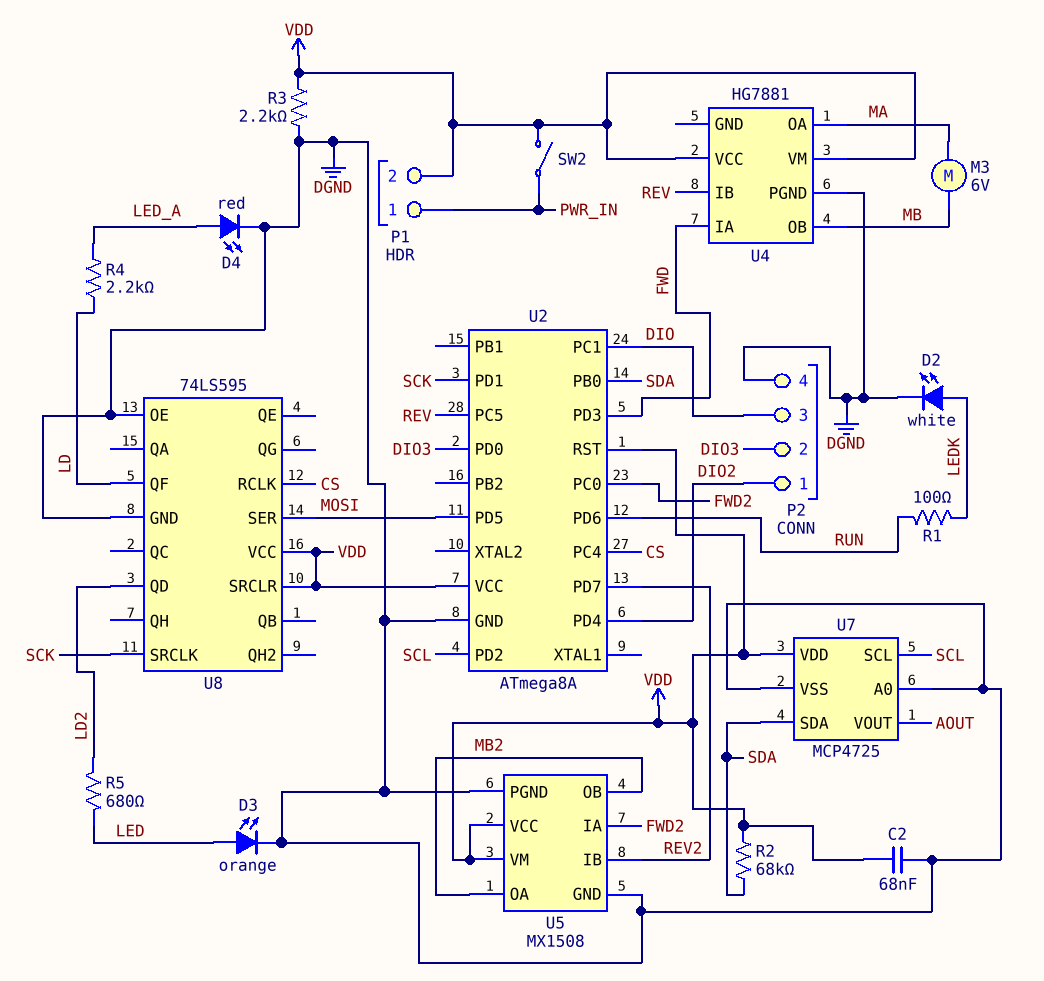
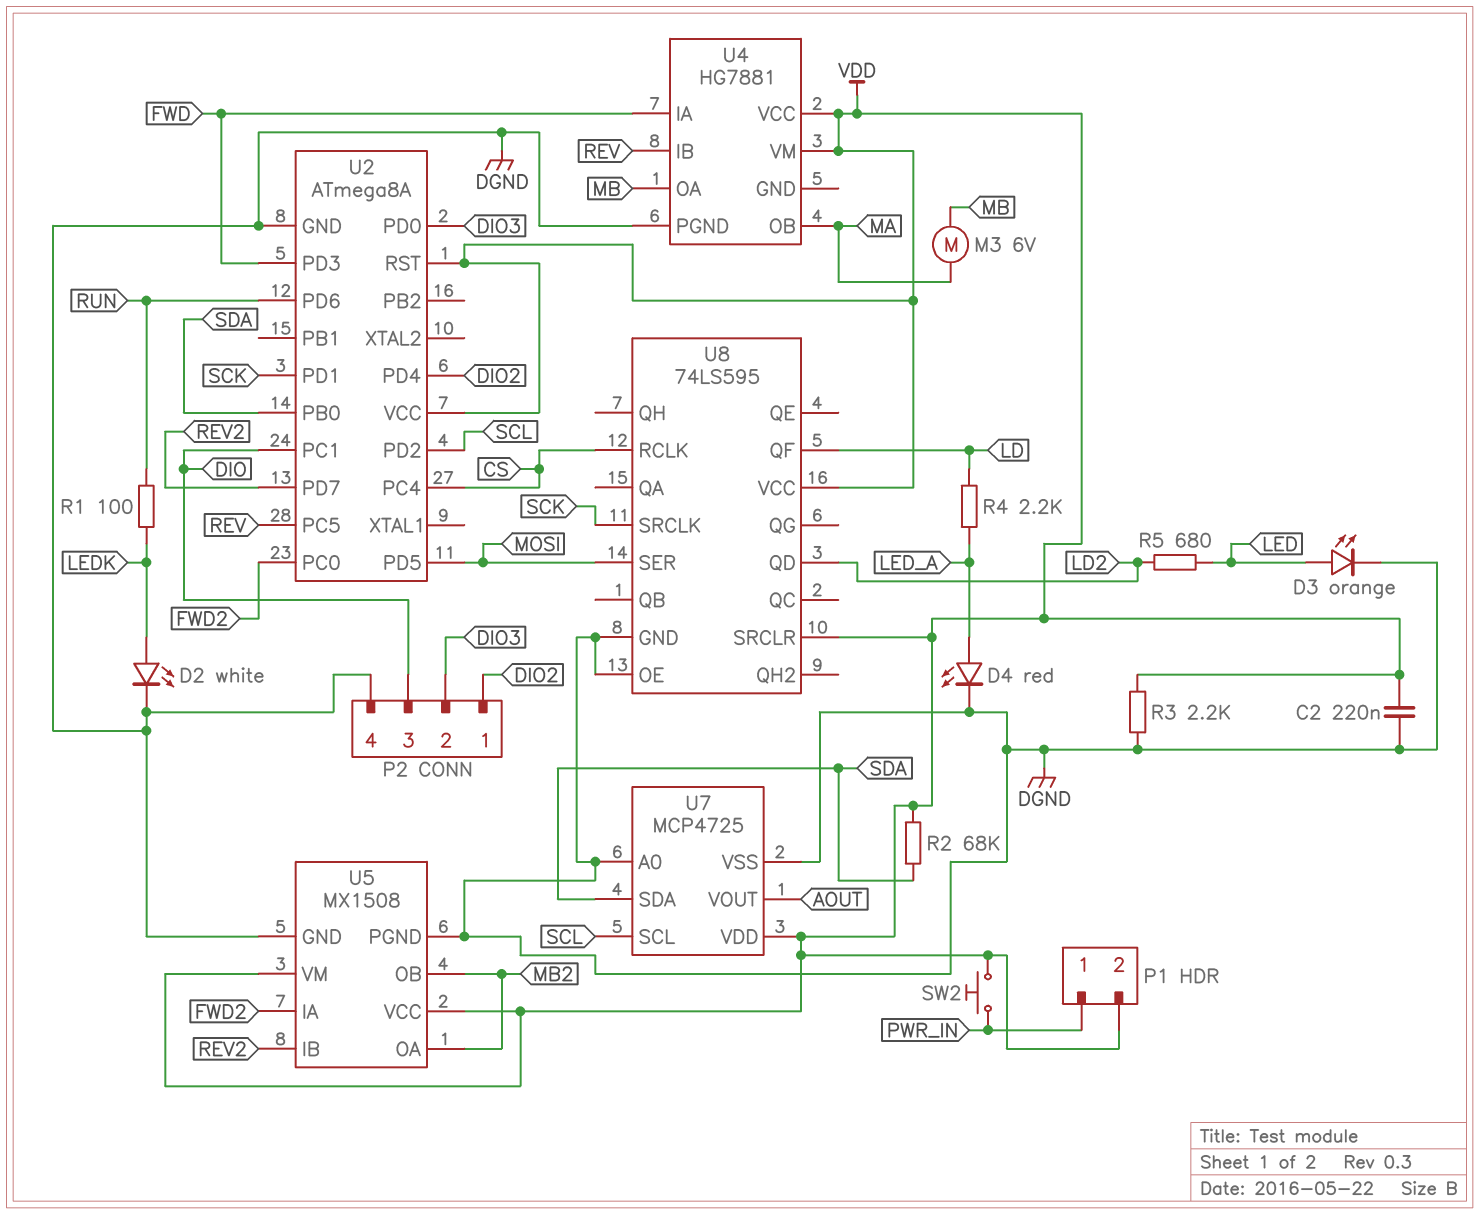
C2: 68nF (DGND, VDD) -> 220nF (DGND, VDD)
SW2: switch (PWR_IN, VDD) -> button (PWR_IN, VDD)
U4 pin OA: MA -> MB
U4 pin OB: MB -> MA

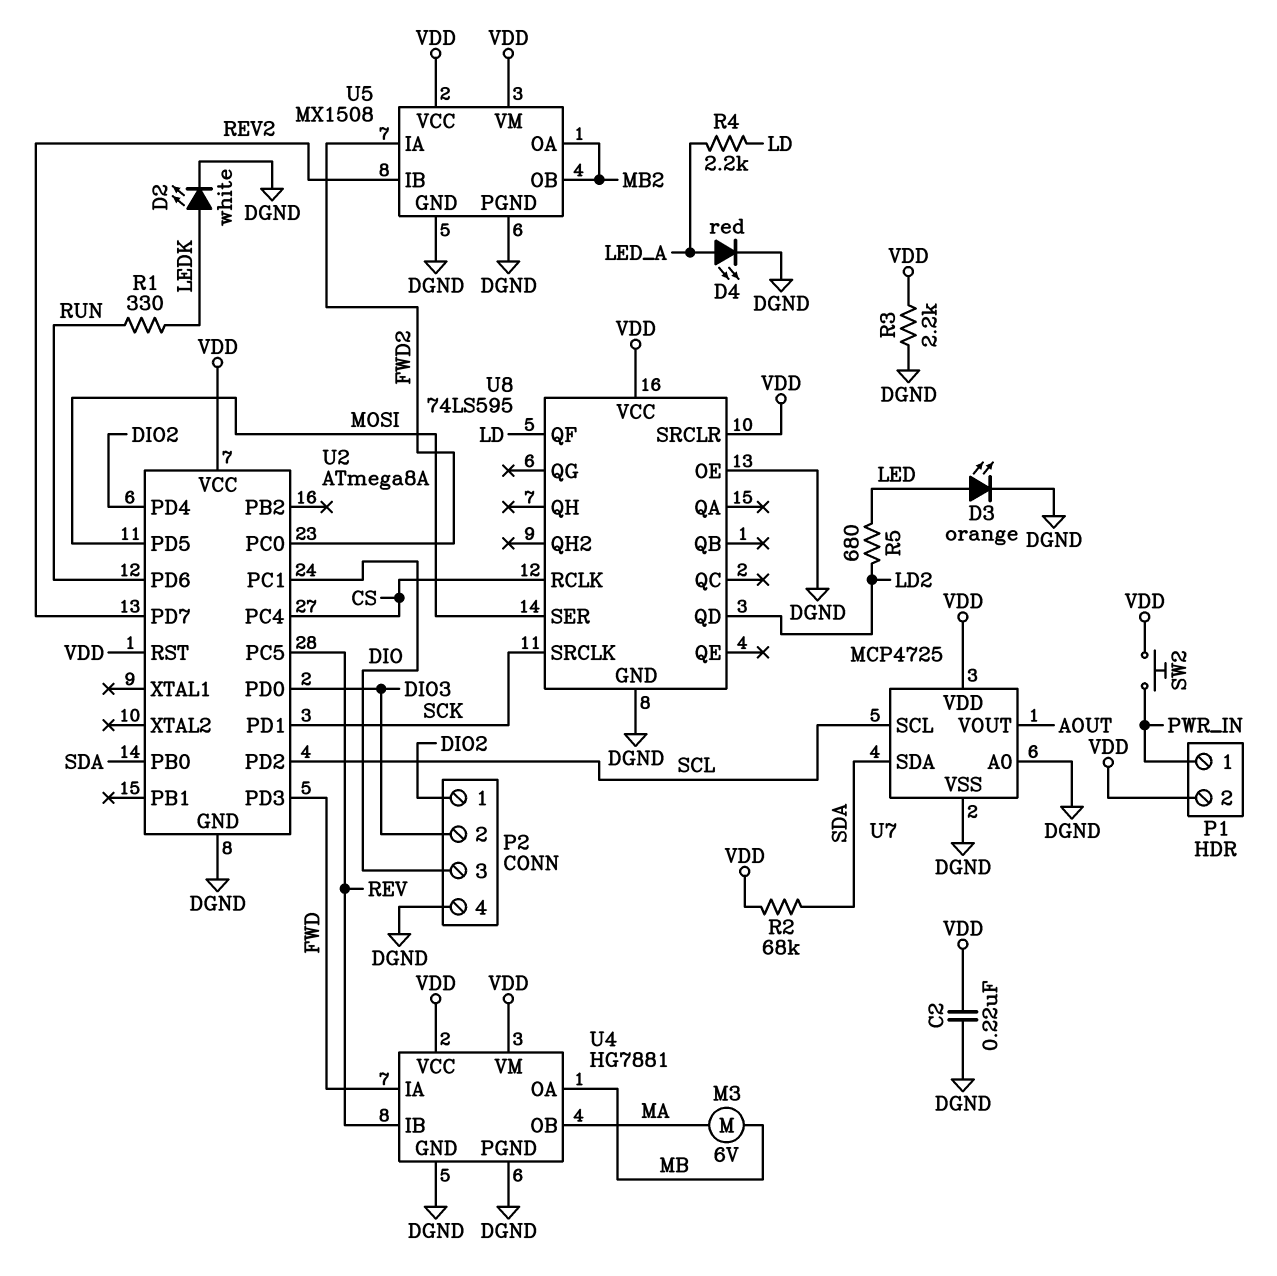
R1: 100 (LEDK, RUN) -> 330 (LEDK, RUN)
U4 pin GND: none -> DGND

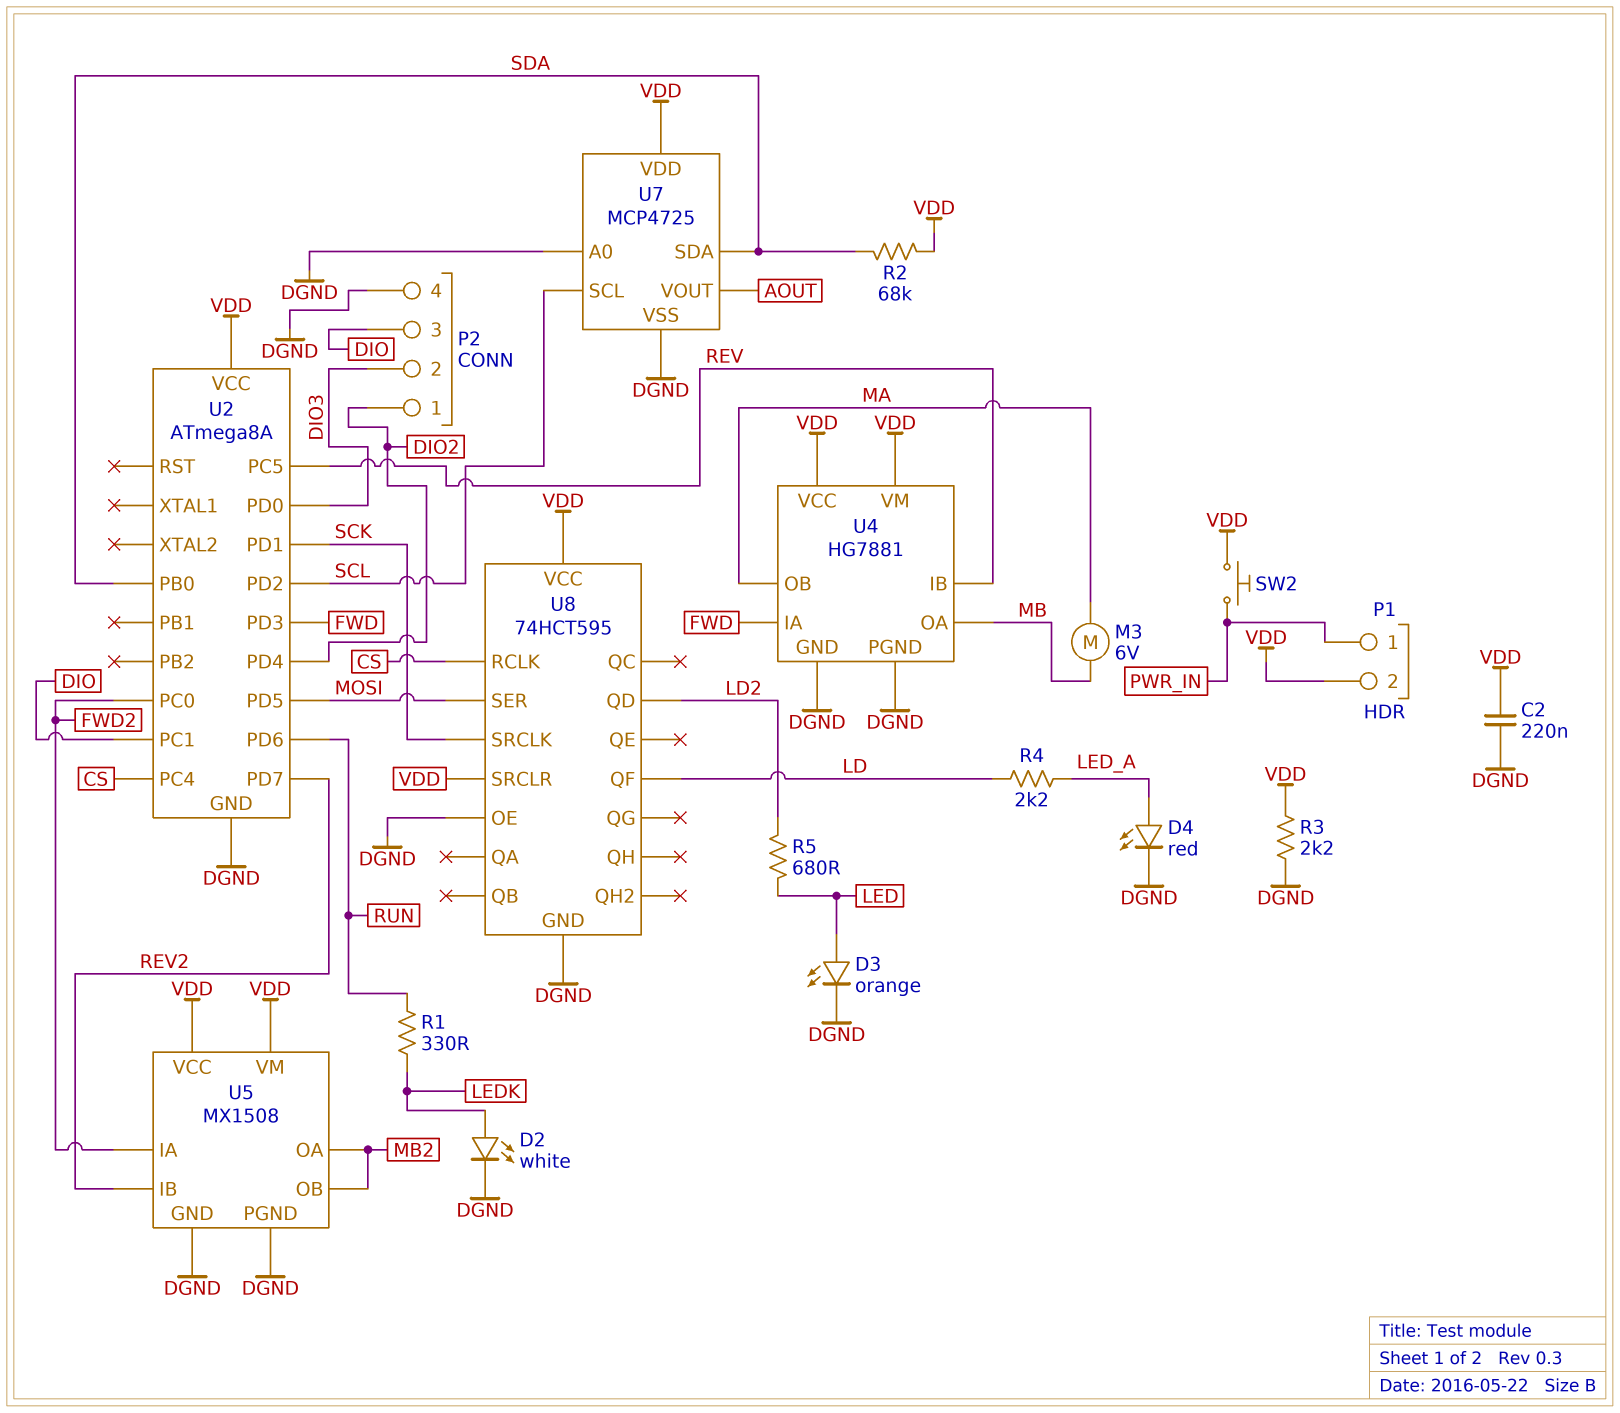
U2 pin RST: VDD -> none
U8: 74LS595 -> 74HCT595

